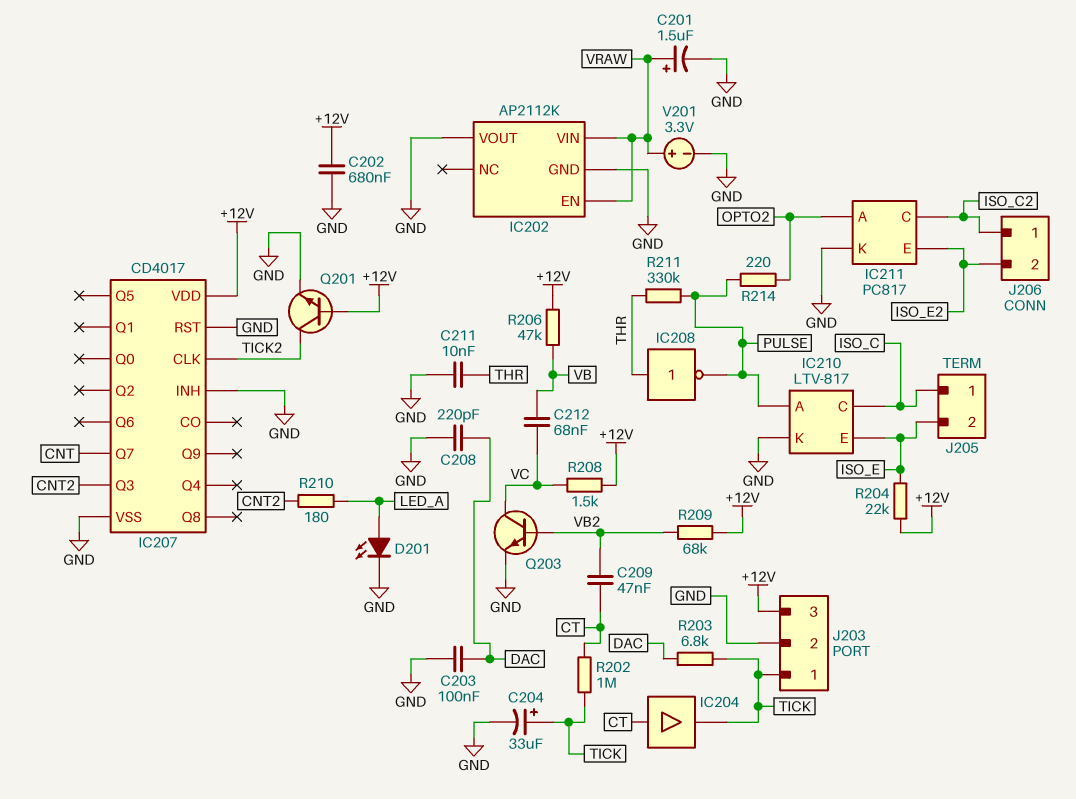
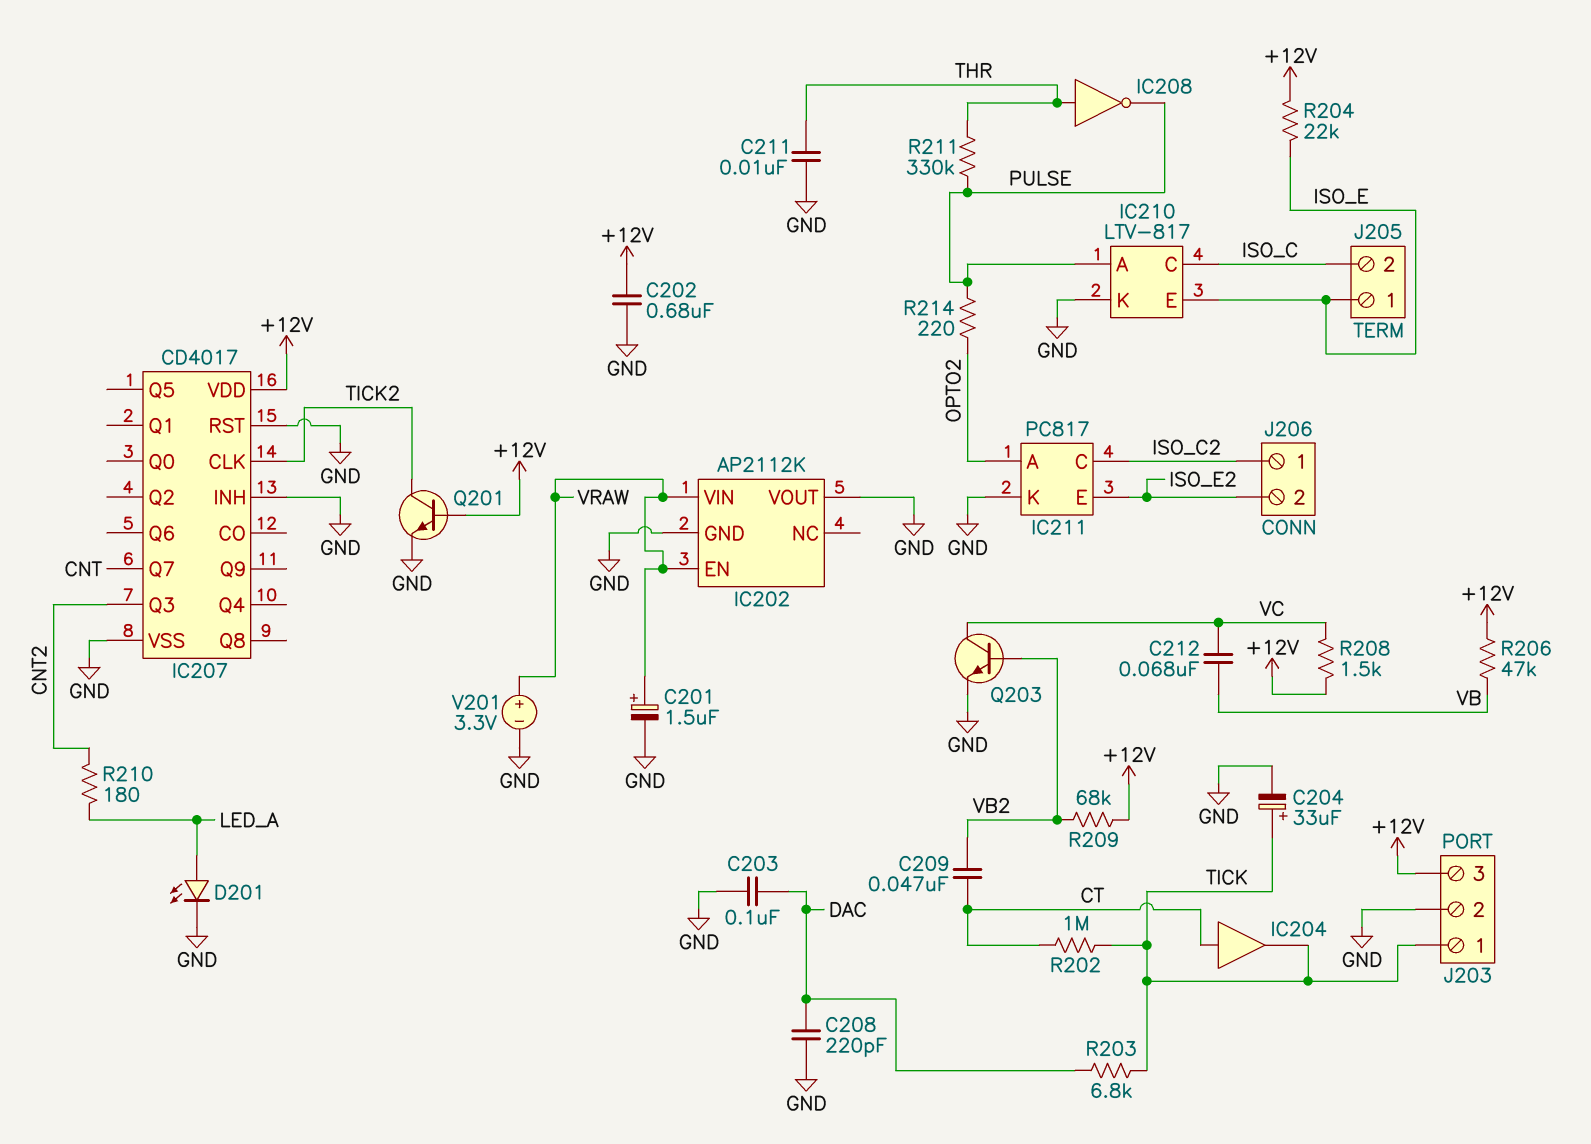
J205 pin 1: ISO_C -> ISO_E
J205 pin 2: ISO_E -> ISO_C

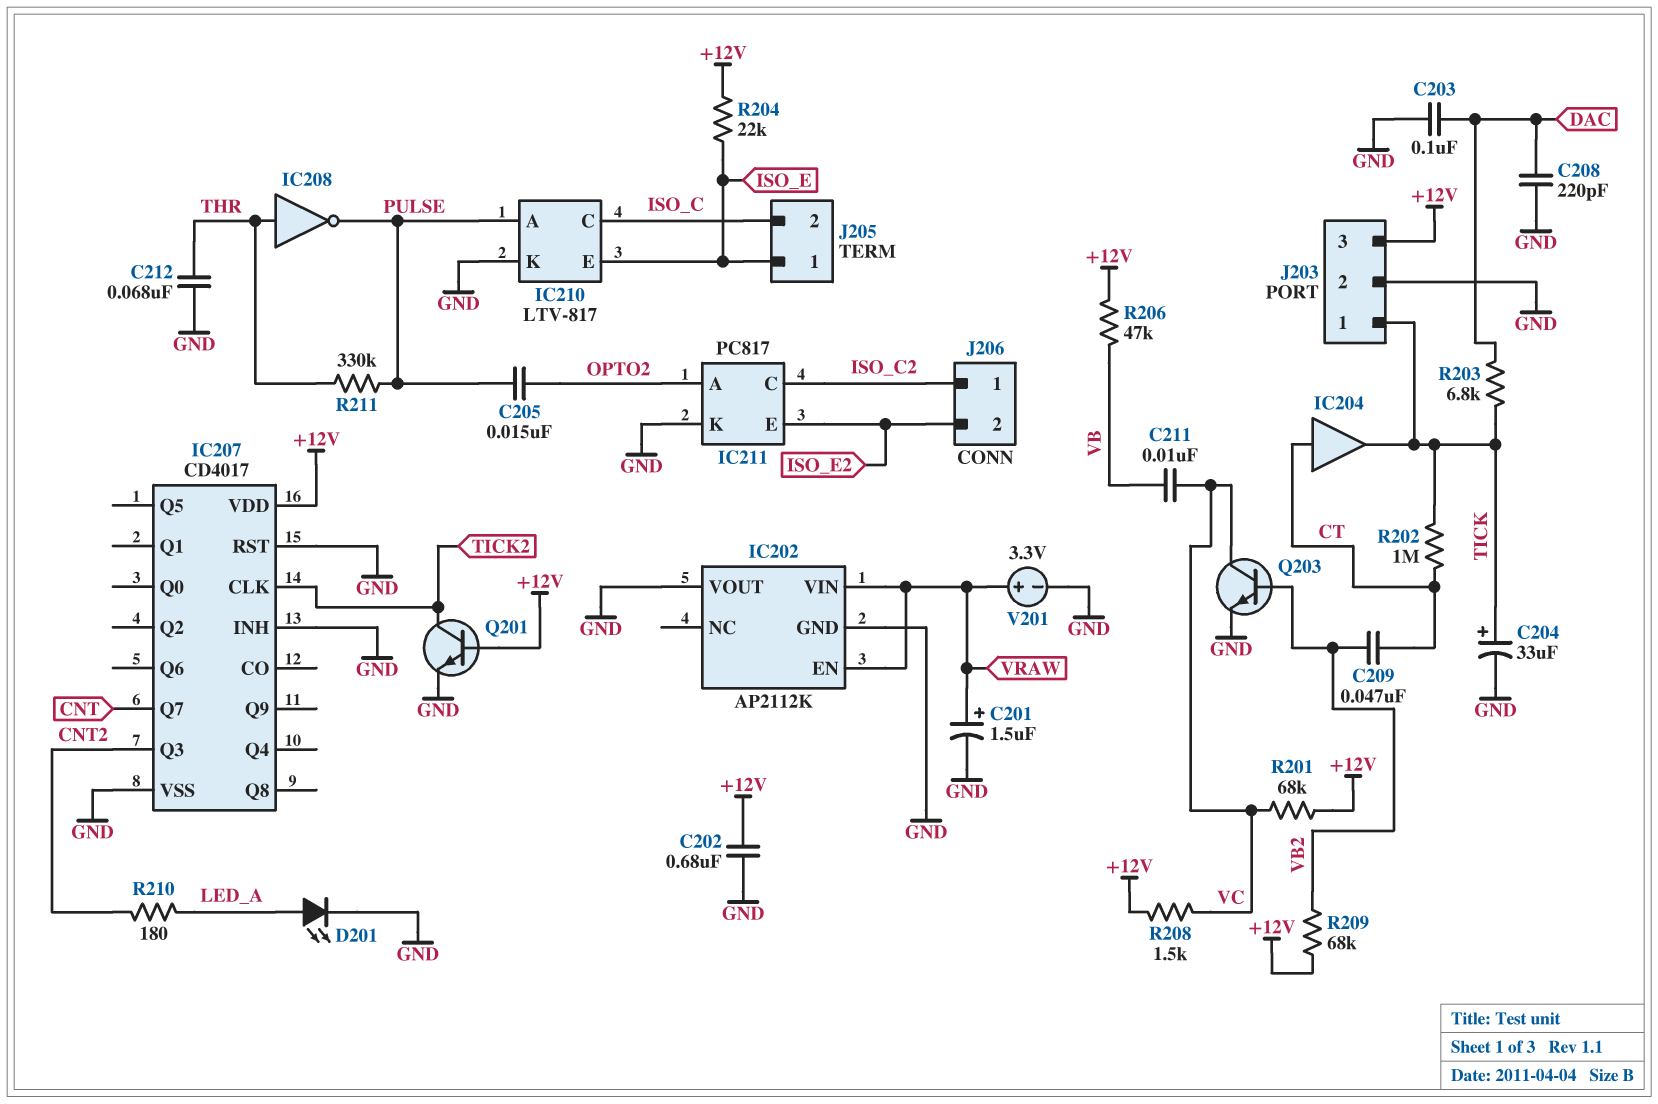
C205: none -> 15nF (OPTO2, PULSE)
C211: 10nF (GND, THR) -> 10nF (VB, VC)
C212: 68nF (VB, VC) -> 68nF (GND, THR)
R201: none -> 68k (+12V, VC)
R214: 220 (OPTO2, PULSE) -> none

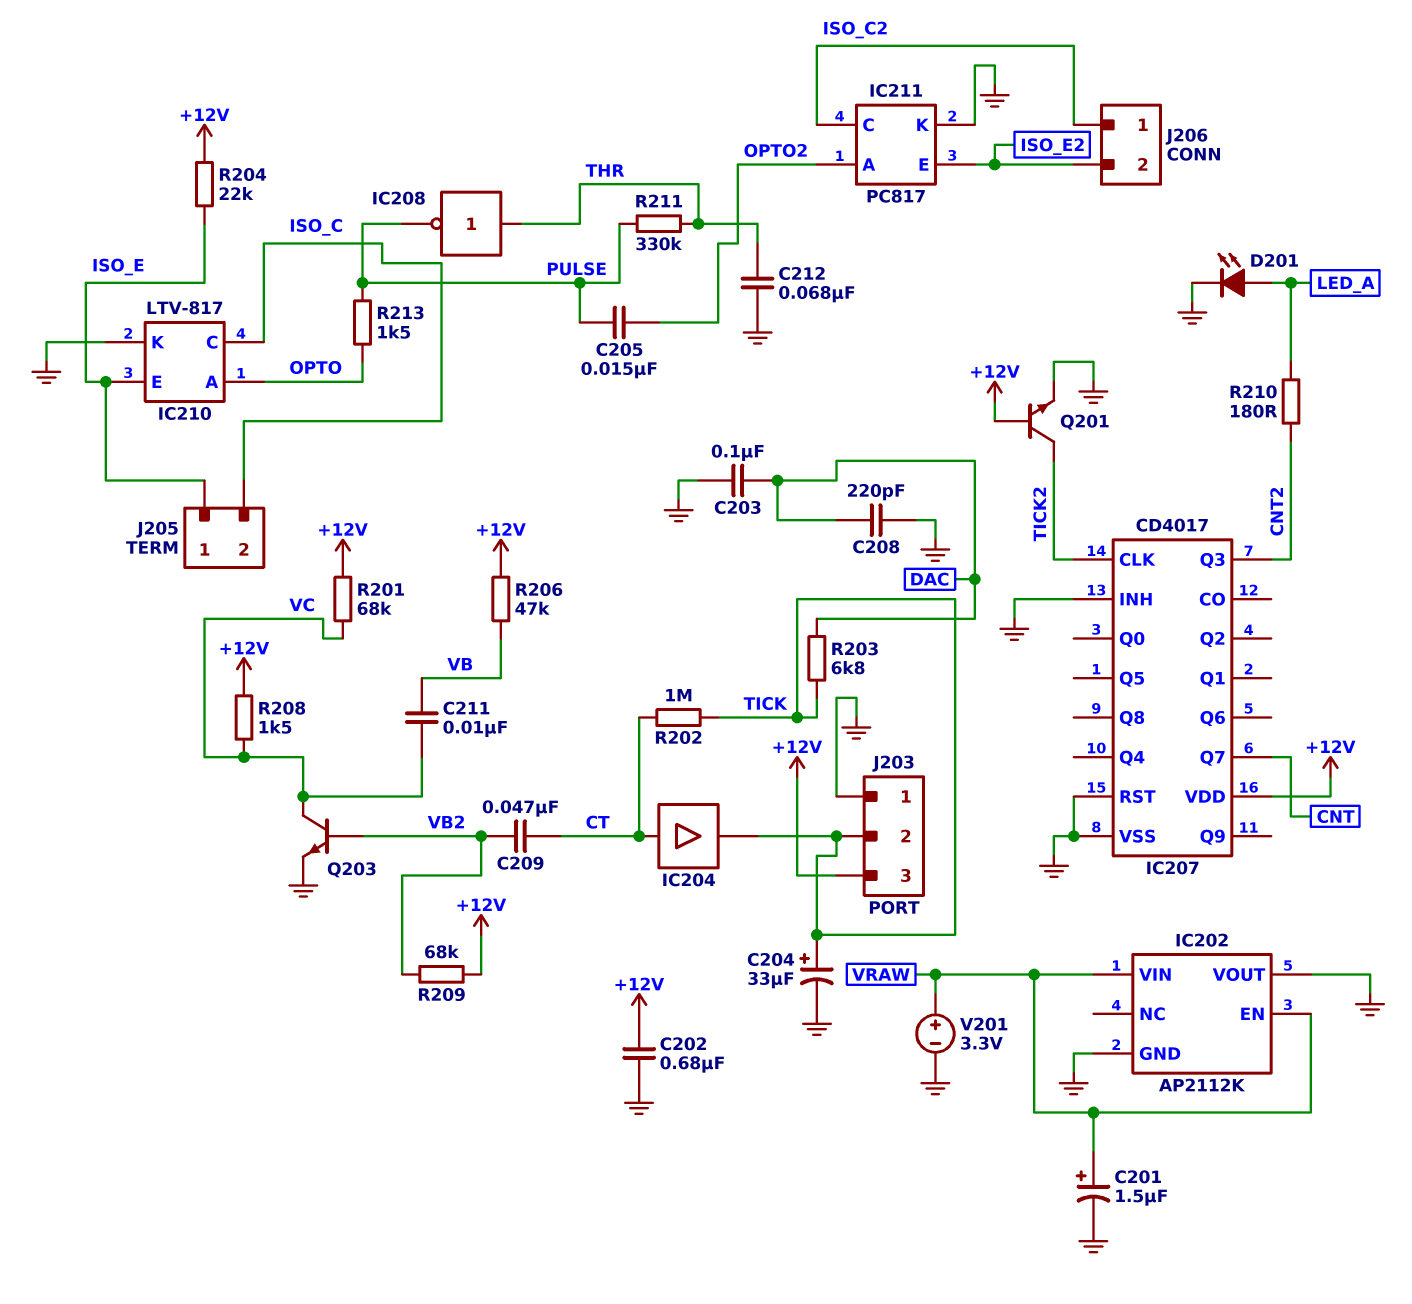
IC210 pin A: PULSE -> OPTO
J203 pin 1: TICK -> GND
J203 pin 2: GND -> TICK
R213: none -> 1.5k (OPTO, PULSE)

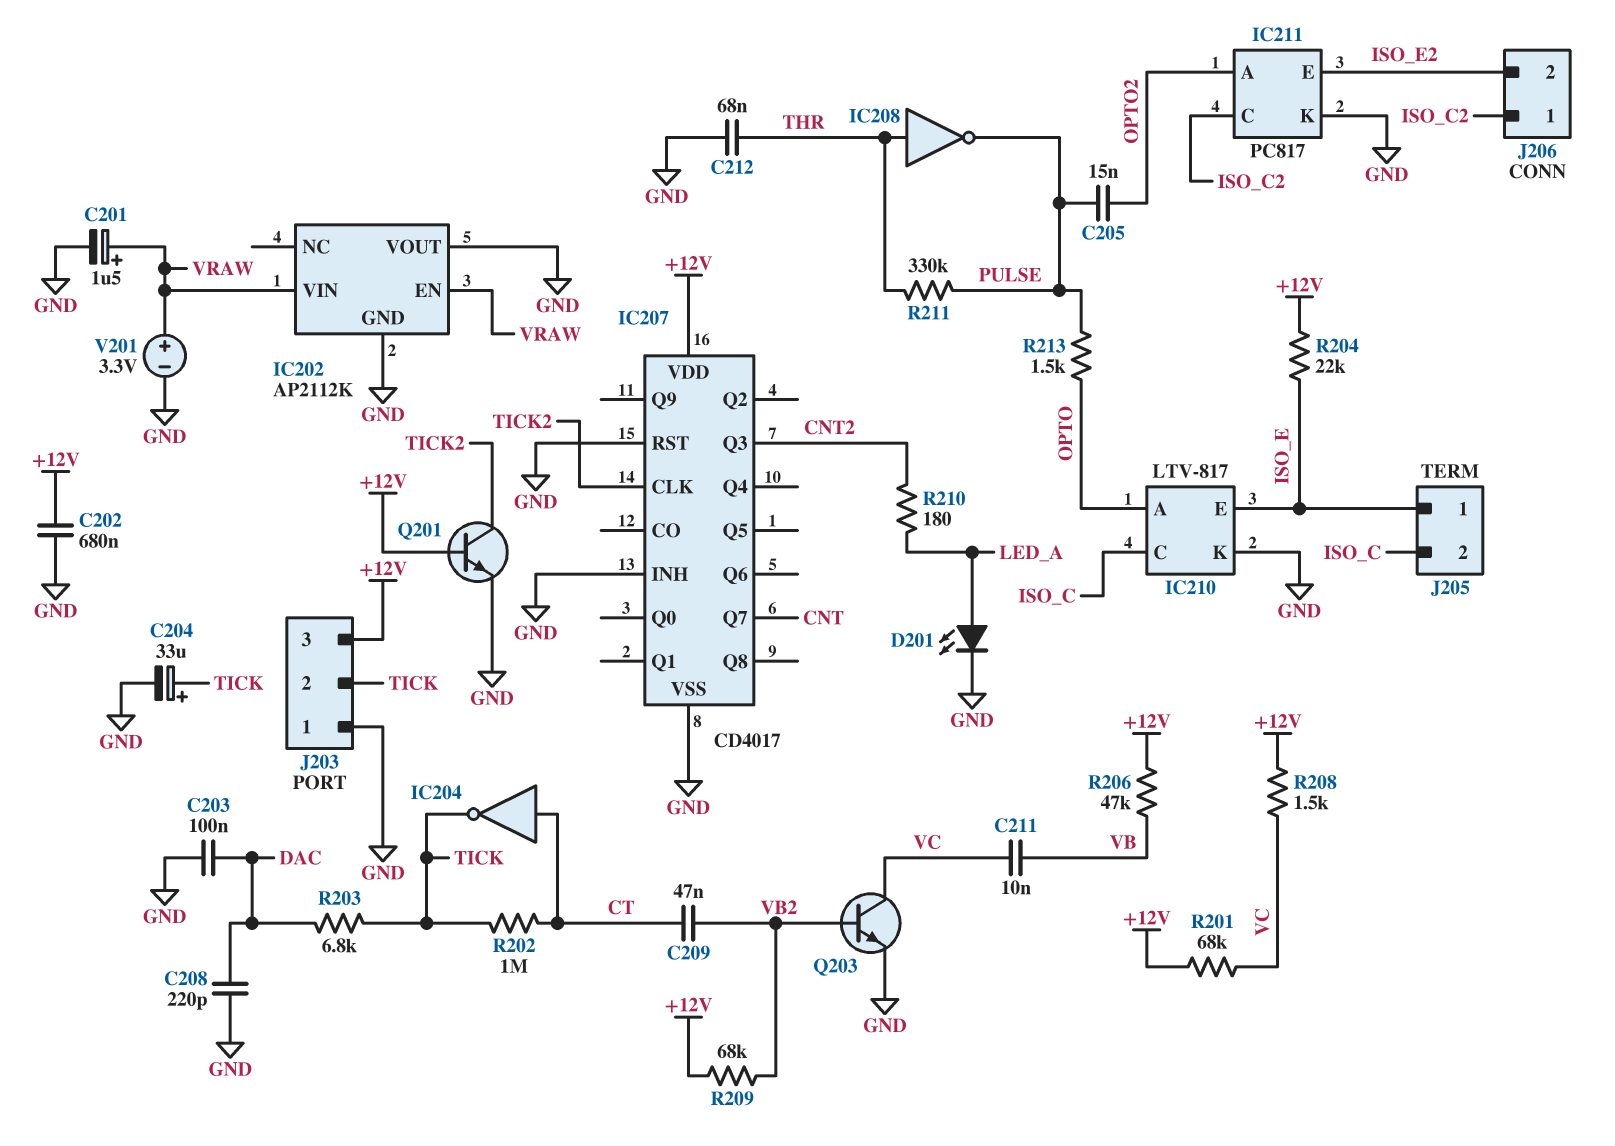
IC204: buffer (in CT, out TICK) -> NOT (in CT, out TICK)

